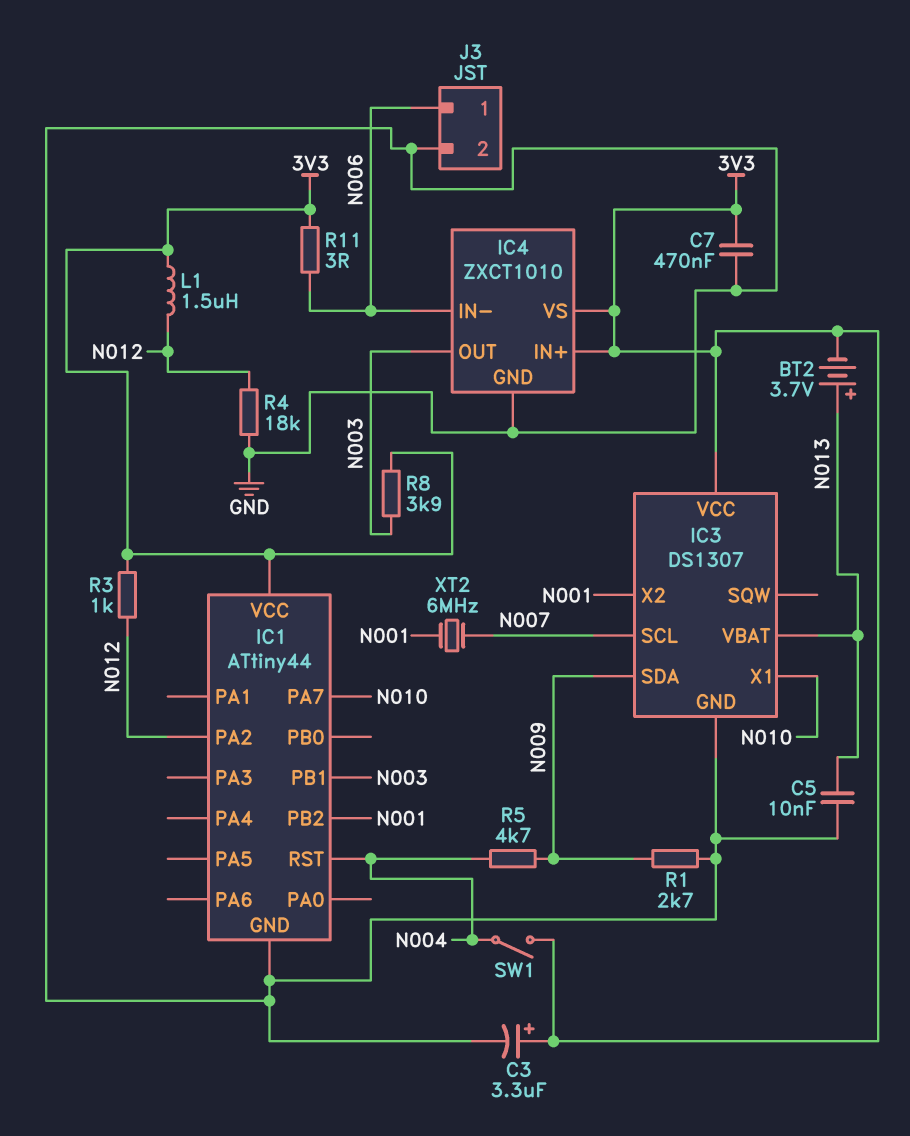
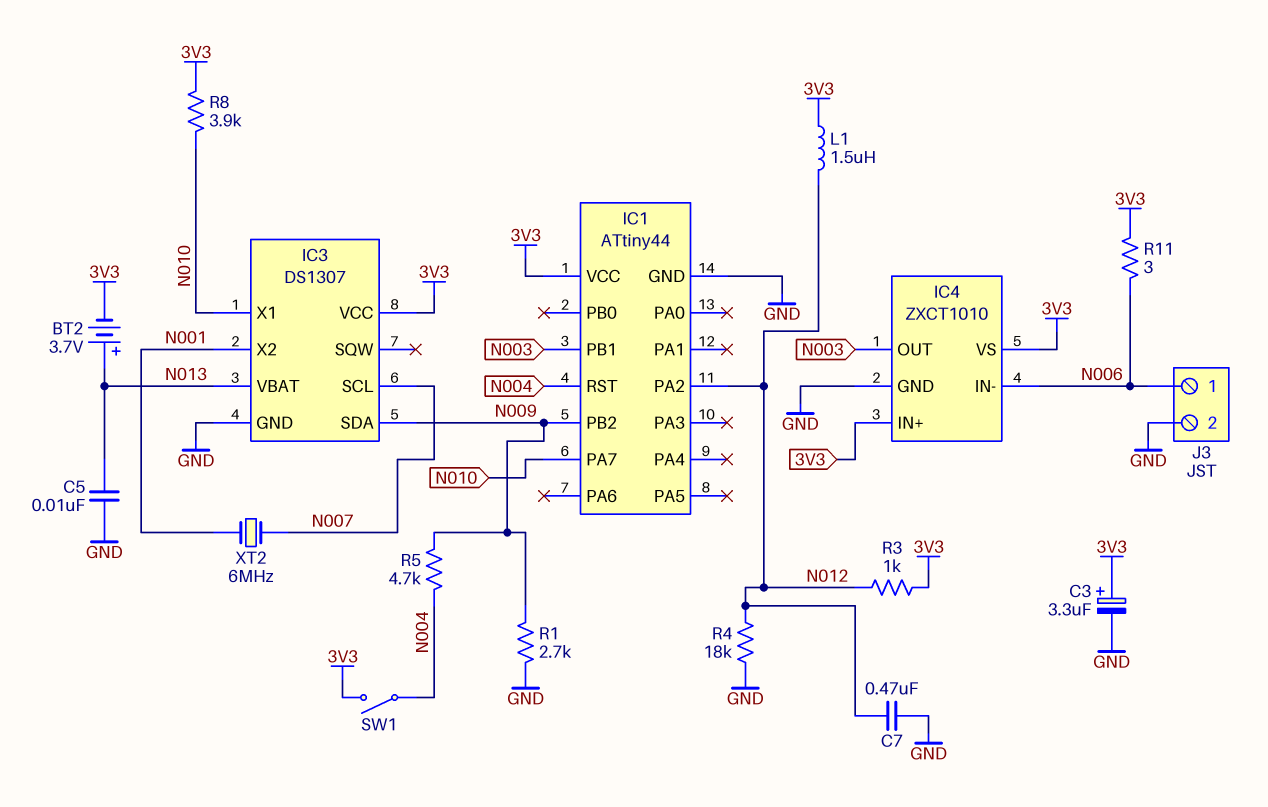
C7: 470nF (3V3, GND) -> 470nF (GND, N012)
IC1 pin PB2: N001 -> N009
R8: 3.9k (3V3, N003) -> 3.9k (3V3, N010)

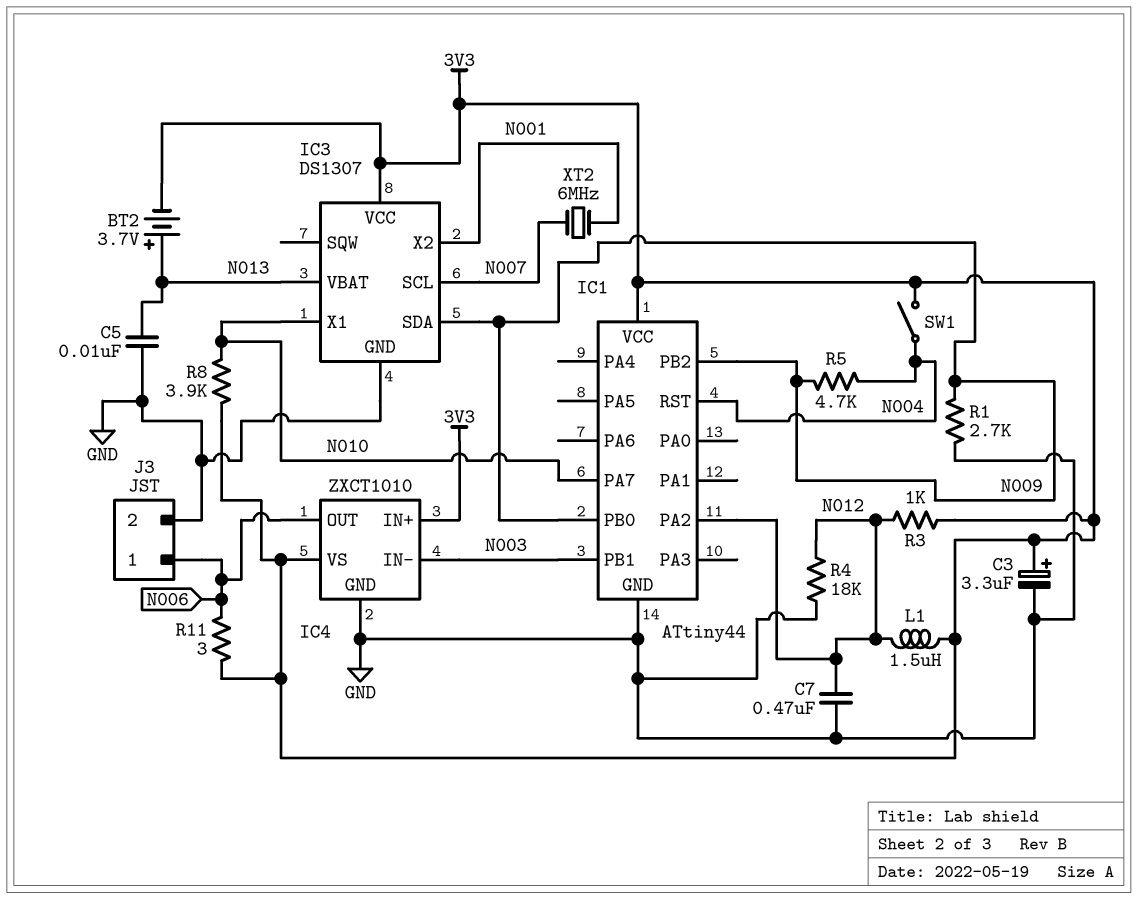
IC1 pin PB0: none -> N009
IC4 pin IN-: N006 -> N003
IC4 pin OUT: N003 -> N006

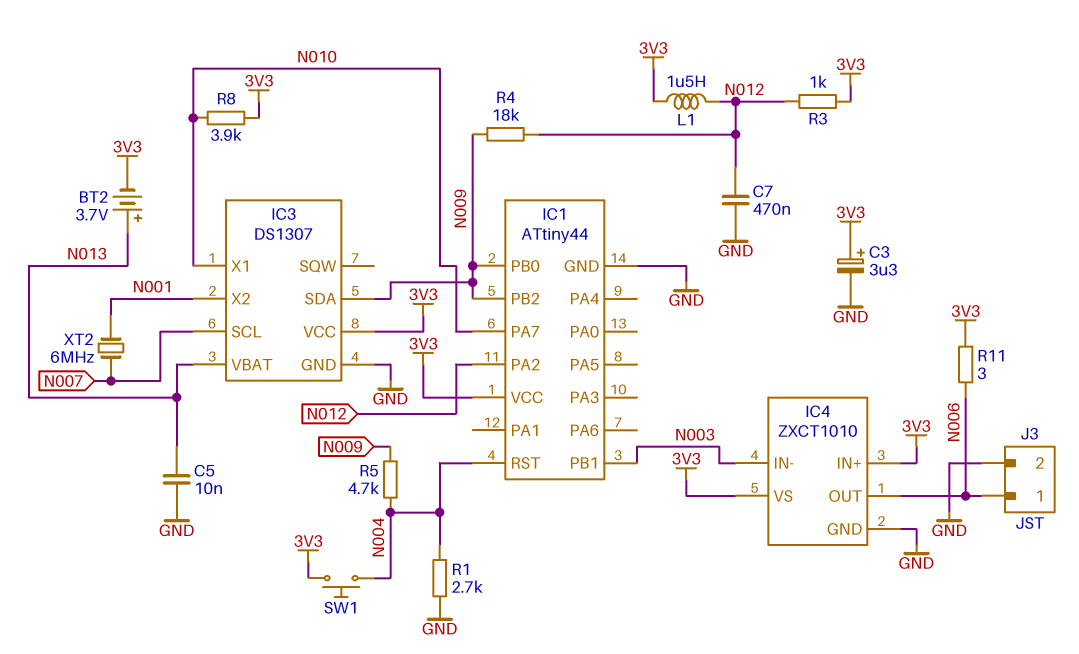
R1: 2.7k (GND, N009) -> 2.7k (GND, N004)
R4: 18k (GND, N012) -> 18k (N009, N012)
SW1: switch (3V3, N004) -> button (3V3, N004)

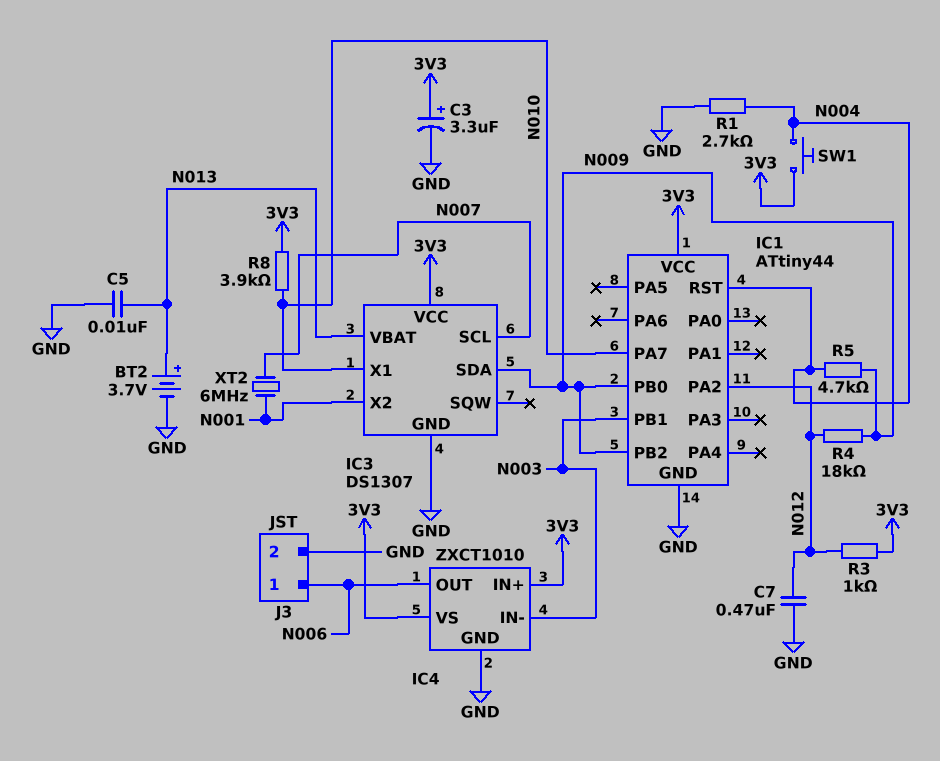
BT2: 3.7V (plus N013, minus 3V3) -> 3.7V (plus N013, minus GND)
L1: 1.5uH (3V3, N012) -> none
R11: 3 (3V3, N006) -> none

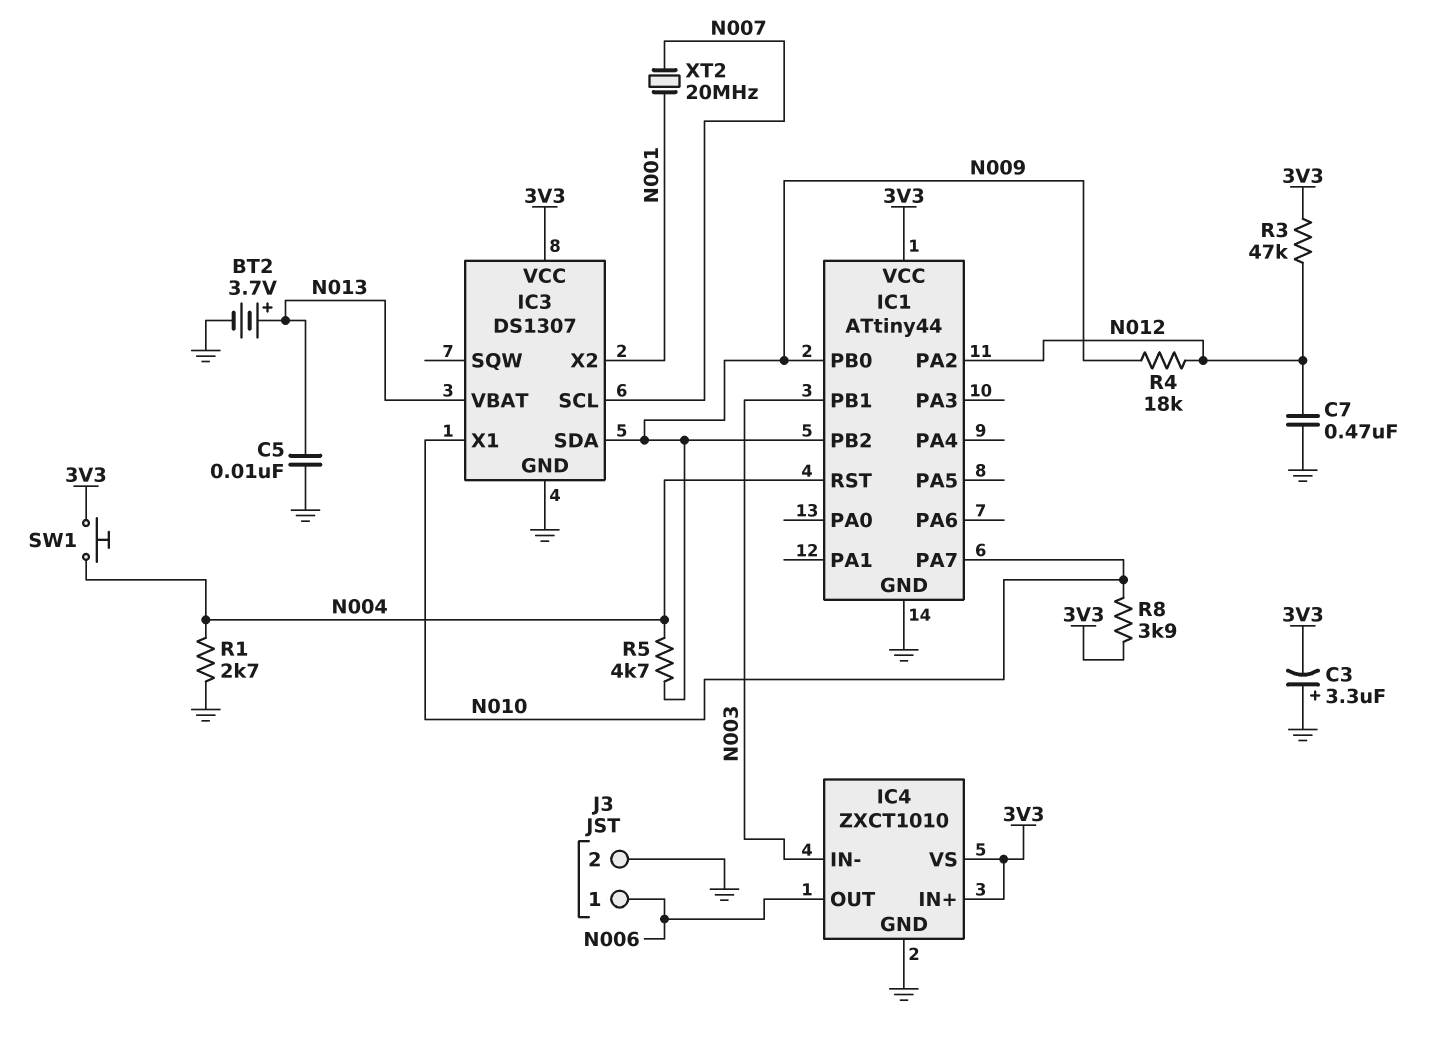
C3: 3.3uF (plus 3V3, minus GND) -> 3.3uF (plus GND, minus 3V3)
R3: 1k (3V3, N012) -> 47k (3V3, N012)
XT2: 6MHz (N001, N007) -> 20MHz (N001, N007)

